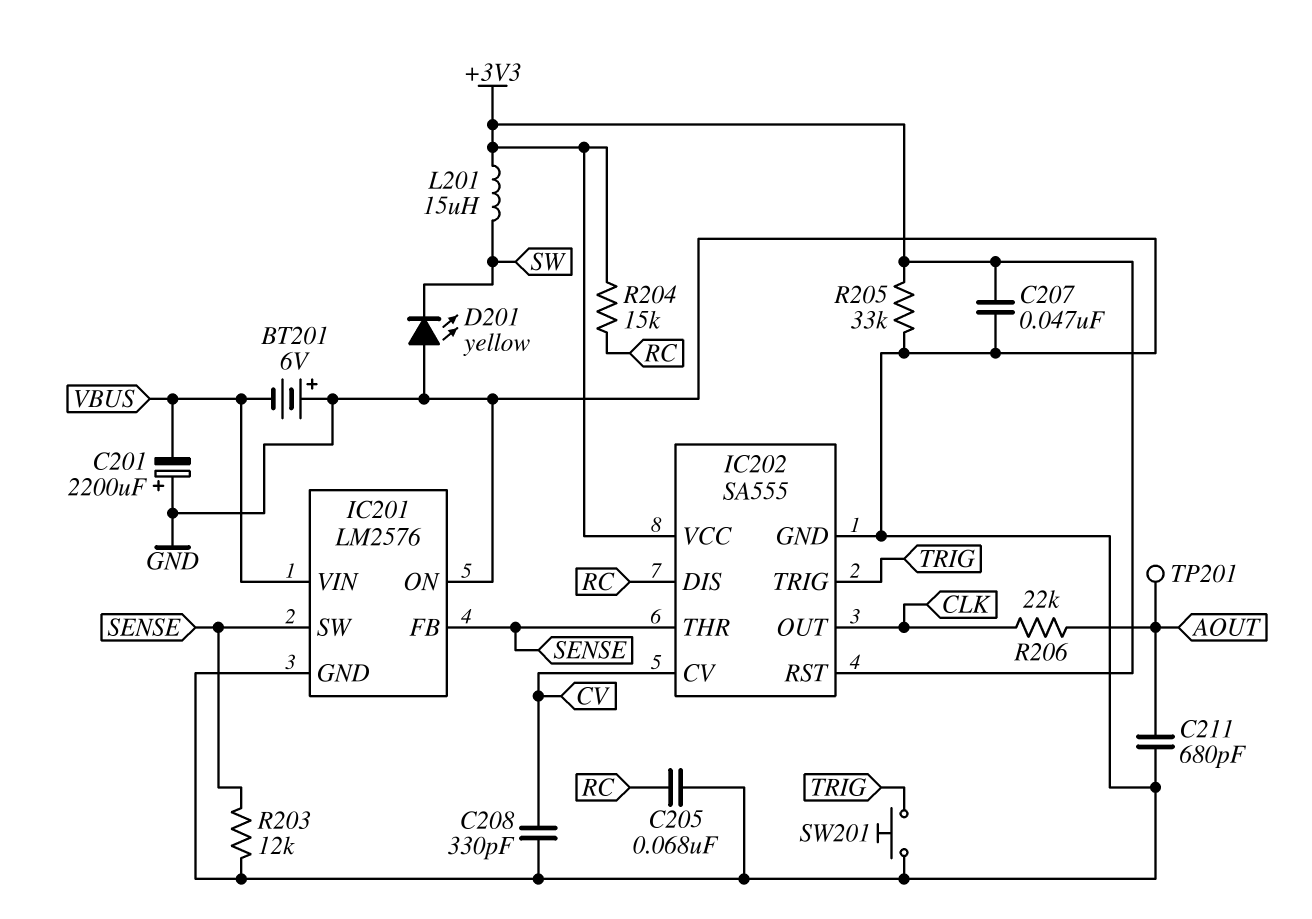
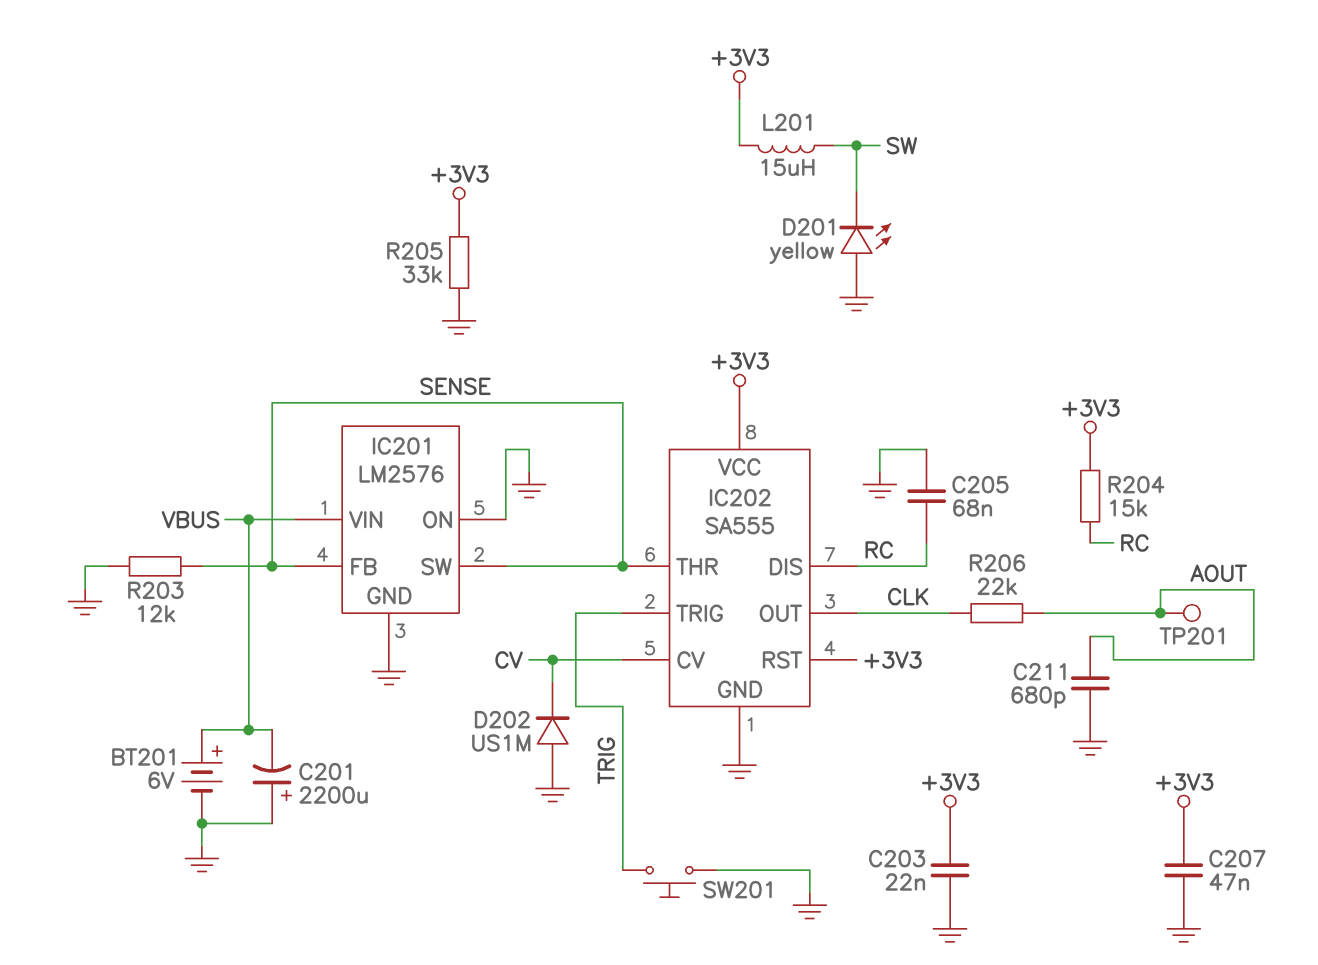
BT201: 6V (plus GND, minus VBUS) -> 6V (plus VBUS, minus GND)
C203: none -> 22nF (+3V3, GND)
C208: 330pF (CV, GND) -> none
D202: none -> diode US1M (A GND, K CV)

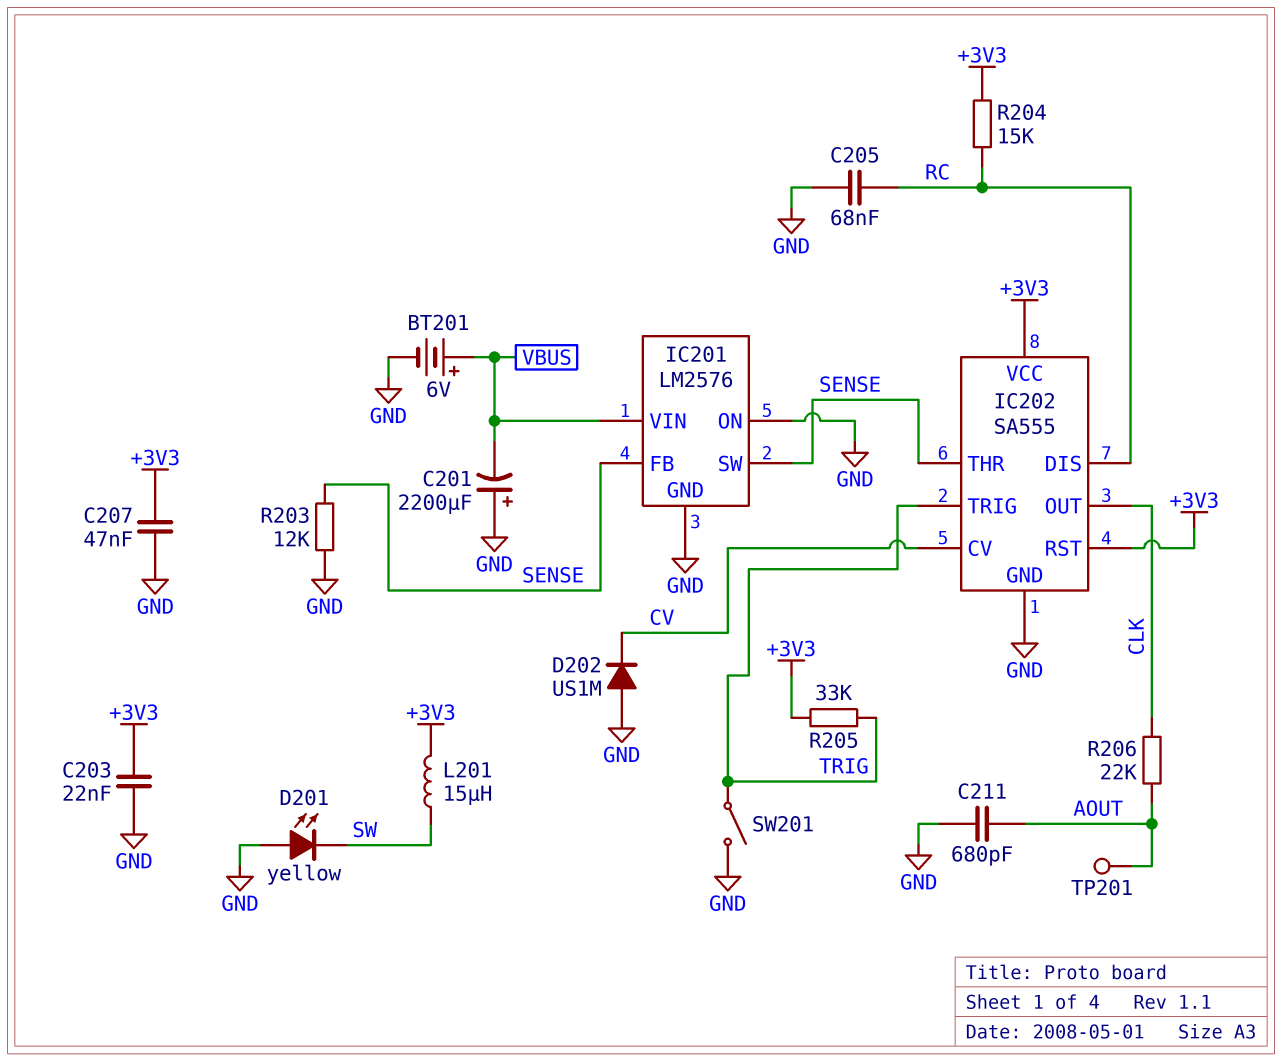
R205: 33k (+3V3, GND) -> 33k (+3V3, TRIG)
SW201: button (GND, TRIG) -> switch (GND, TRIG)

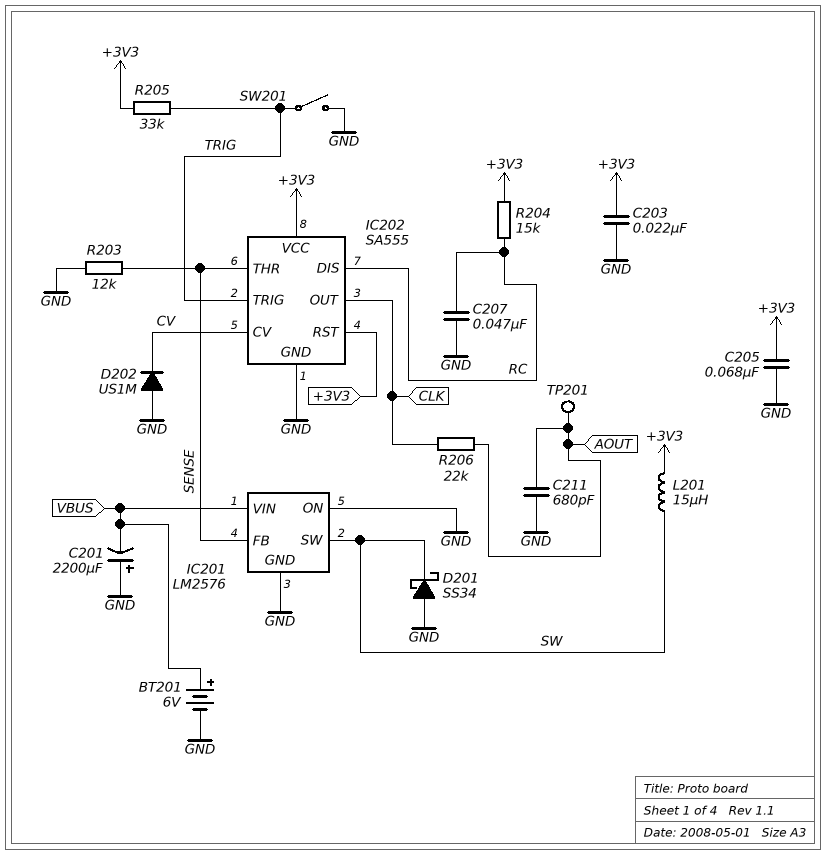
C205: 68nF (GND, RC) -> 68nF (+3V3, GND)
C207: 47nF (+3V3, GND) -> 47nF (GND, RC)
D201: LED yellow (A GND, K SW) -> schottky SS34 (A GND, K SW)
IC201 pin SW: SENSE -> SW

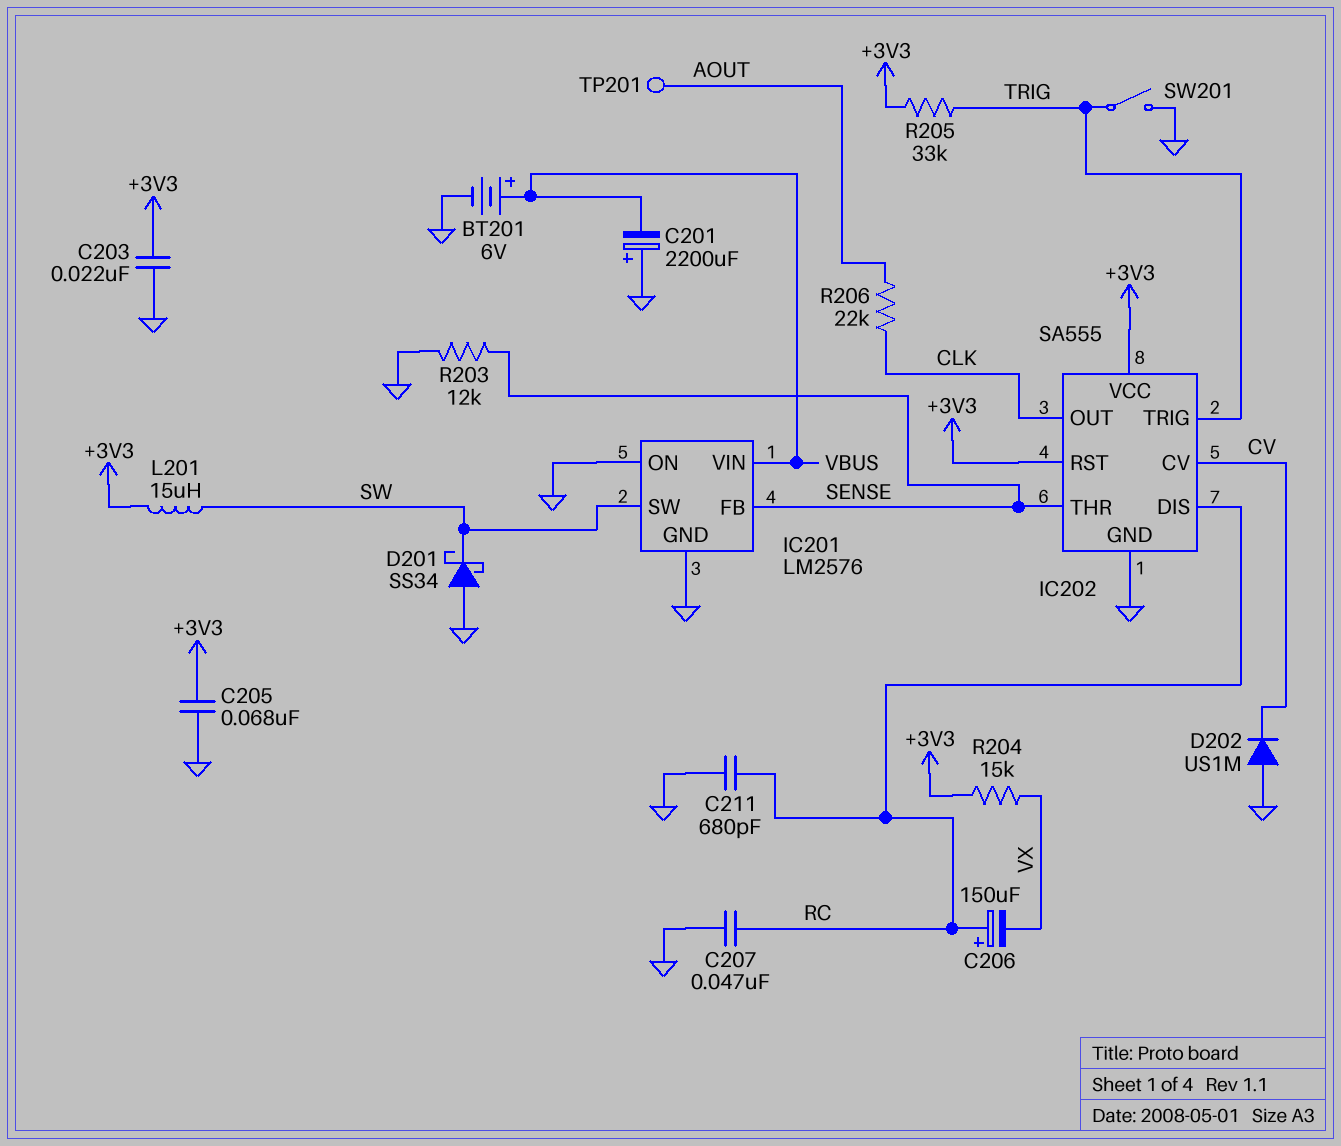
C206: none -> 150uF (plus RC, minus VX)
C211: 680pF (AOUT, GND) -> 680pF (GND, RC)
R204: 15k (+3V3, RC) -> 15k (+3V3, VX)

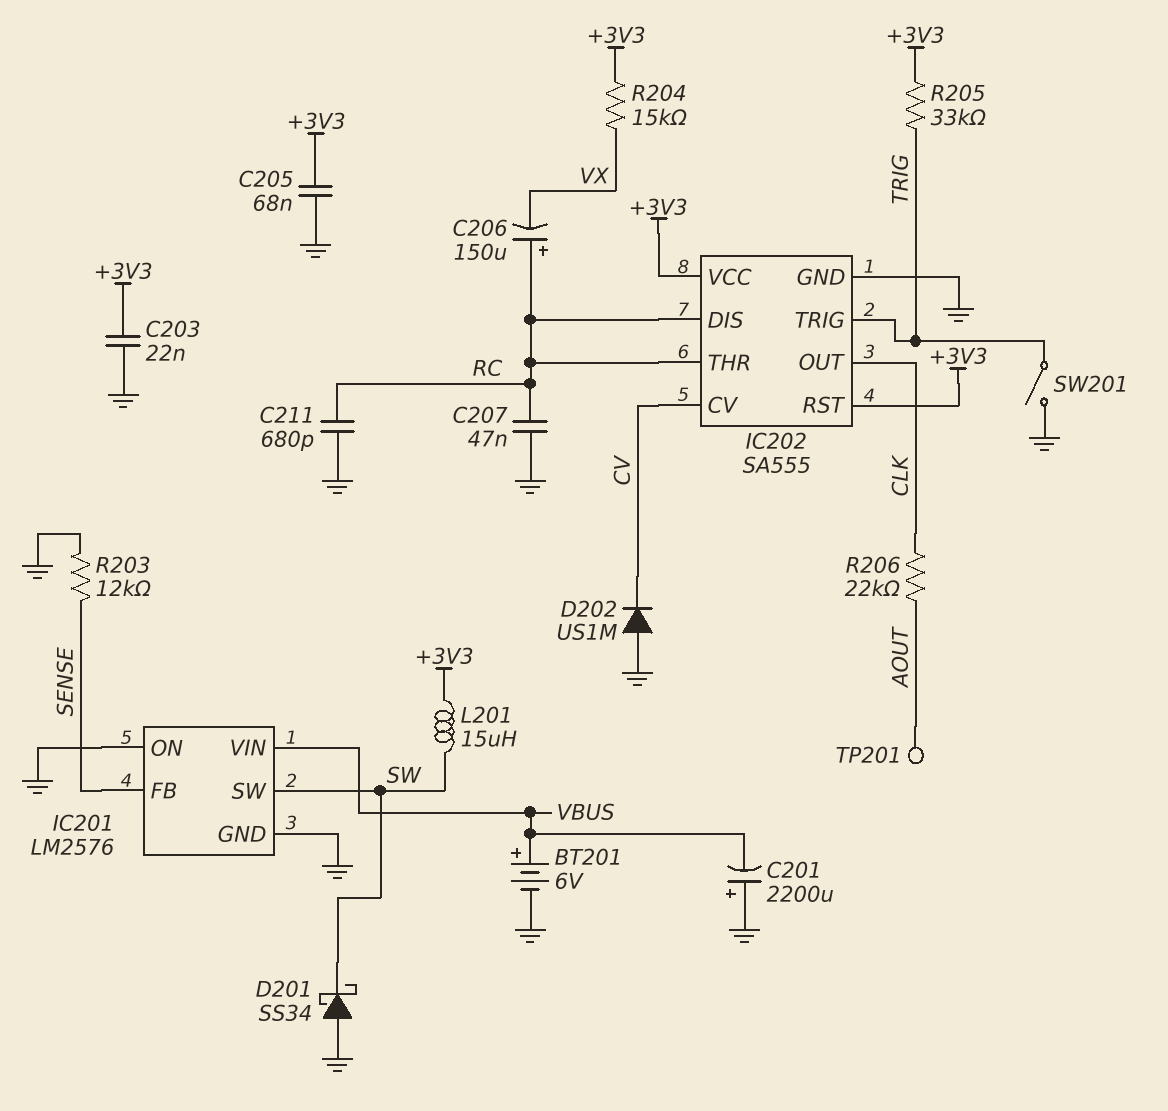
IC202 pin THR: SENSE -> RC

